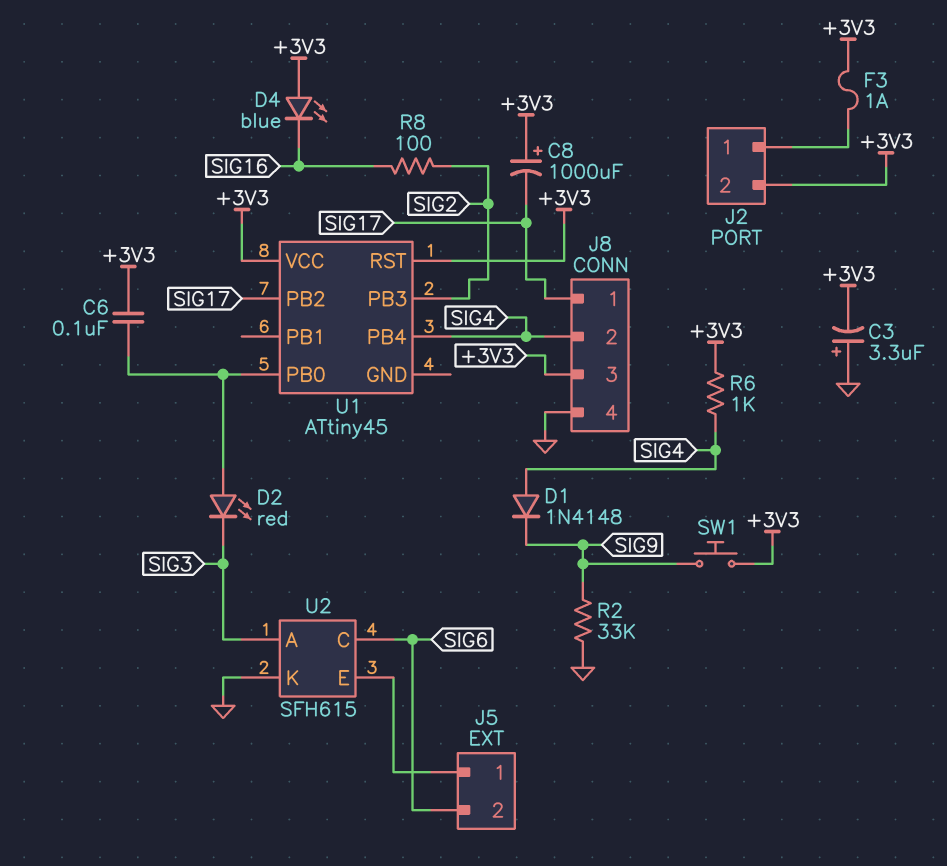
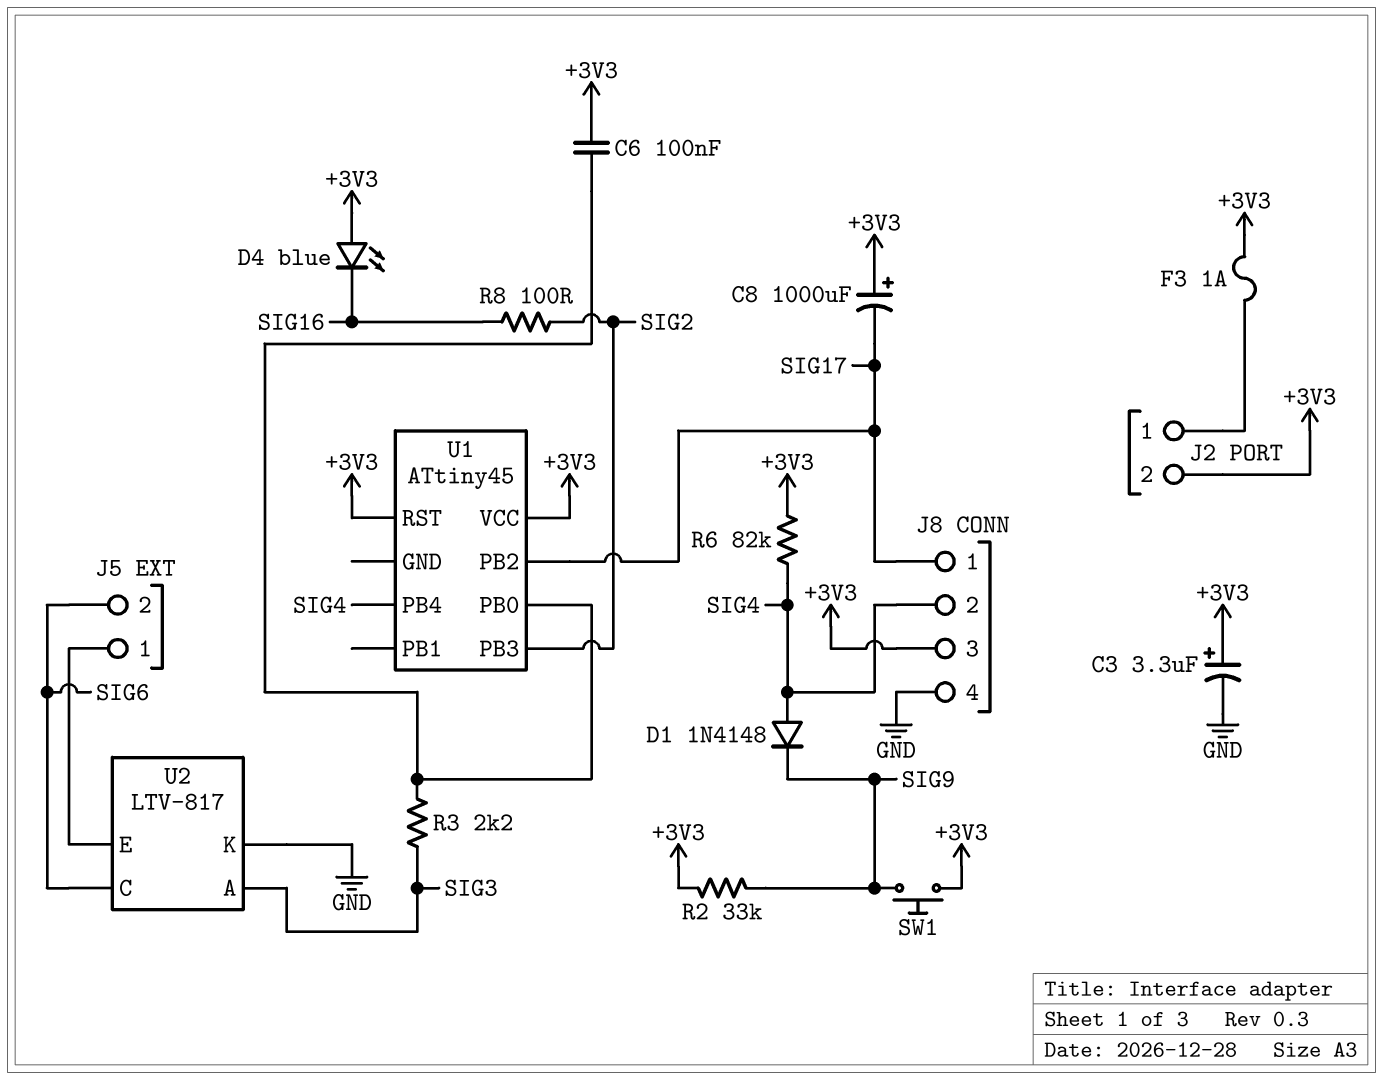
C3: 3.3uF (plus GND, minus +3V3) -> 3.3uF (plus +3V3, minus GND)
D2: LED red (A U1/PB0, K SIG3) -> none
R2: 33k (GND, SIG9) -> 33k (+3V3, SIG9)
R3: none -> 2.2k (SIG3, U1/PB0)
R6: 1k (+3V3, SIG4) -> 82k (+3V3, SIG4)
U2: SFH615 -> LTV-817

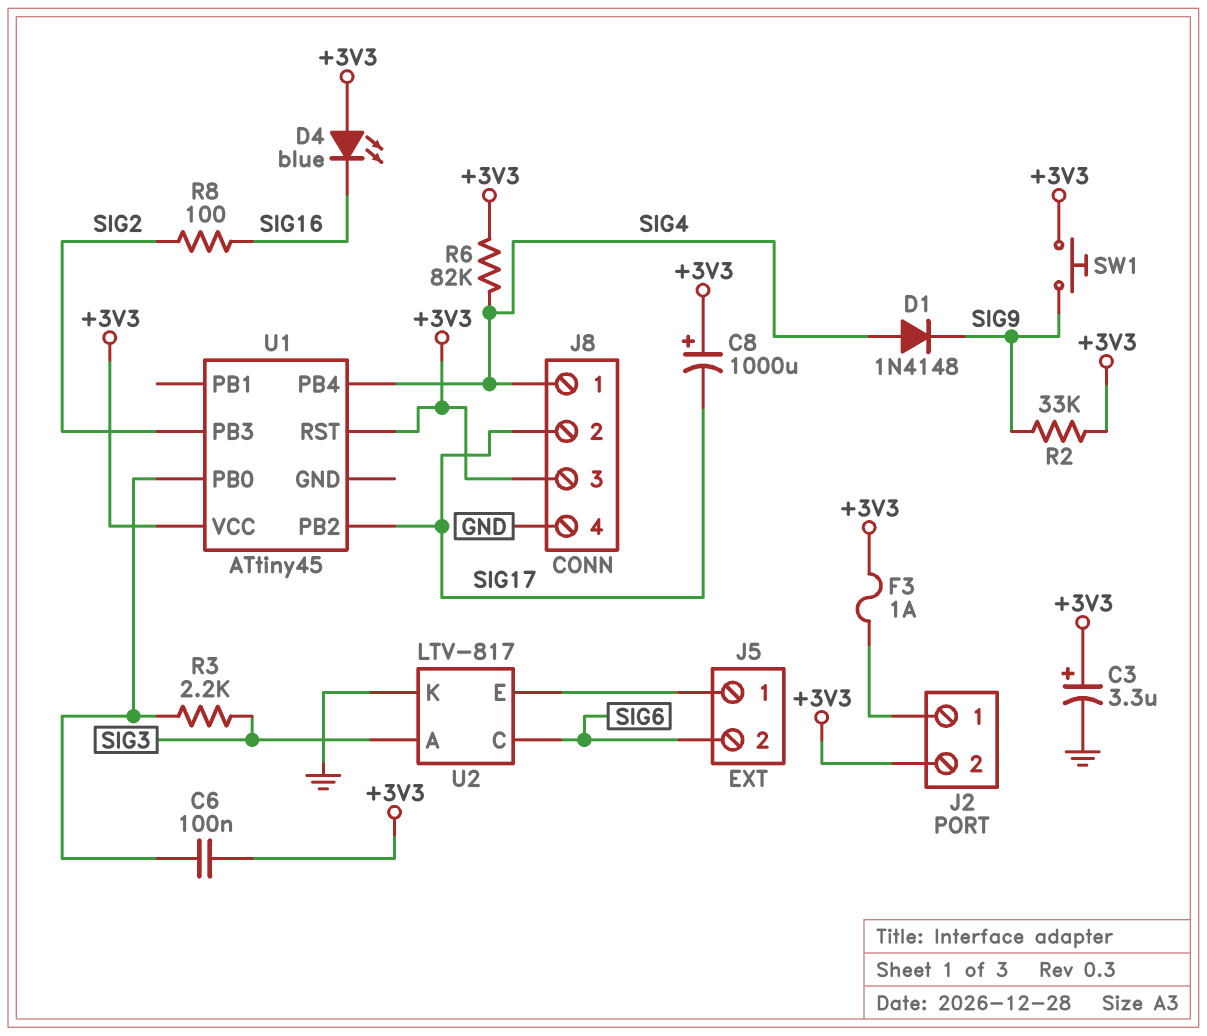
J8 pin 1: SIG17 -> SIG4
J8 pin 2: SIG4 -> SIG17

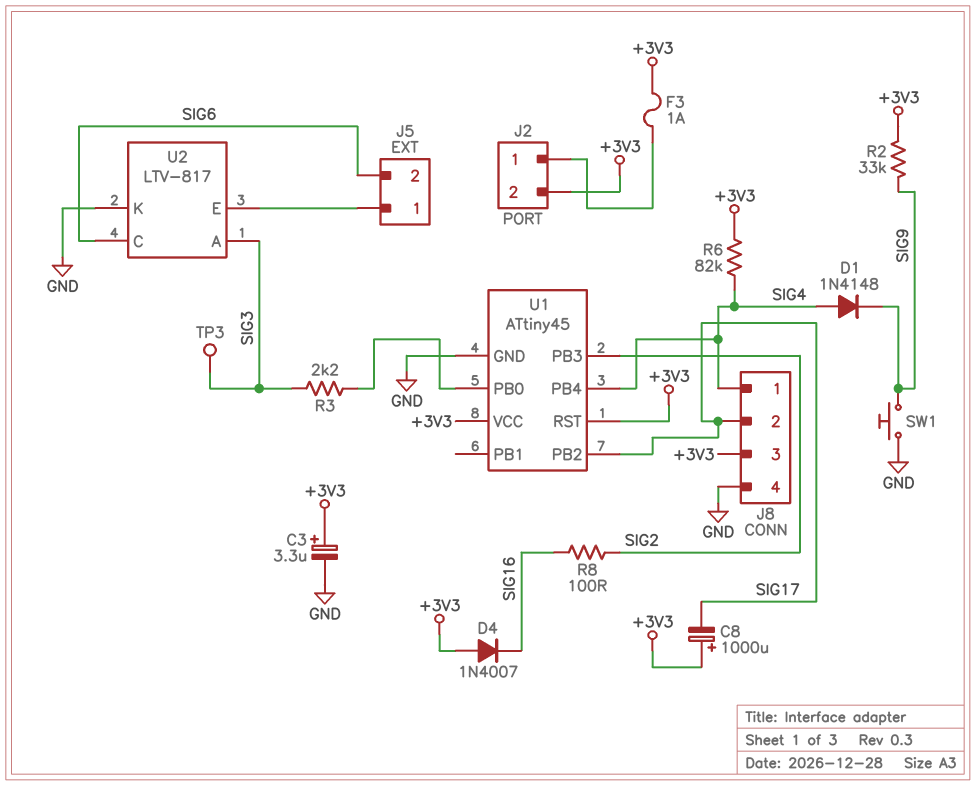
C6: 100nF (+3V3, U1/PB0) -> none
D4: LED blue (A +3V3, K SIG16) -> diode 1N4007 (A +3V3, K SIG16)
SW1: button (+3V3, SIG9) -> button (GND, SIG9)
TP3: none -> test point (SIG3)
U1 pin GND: none -> GND

